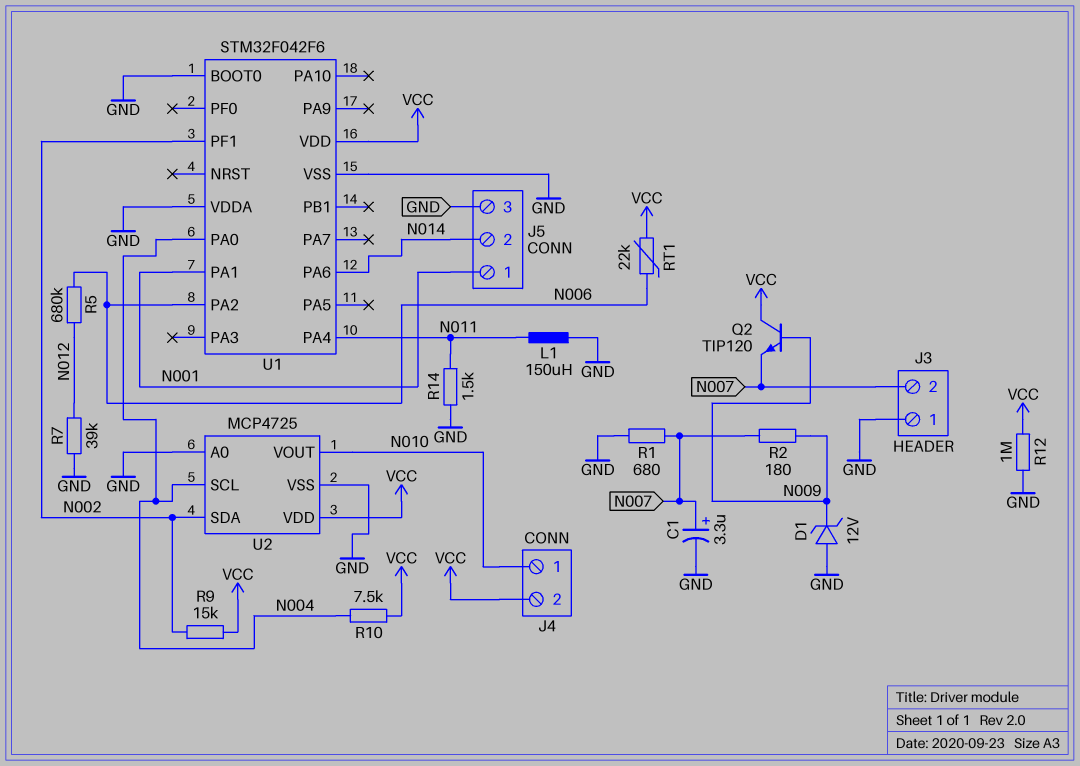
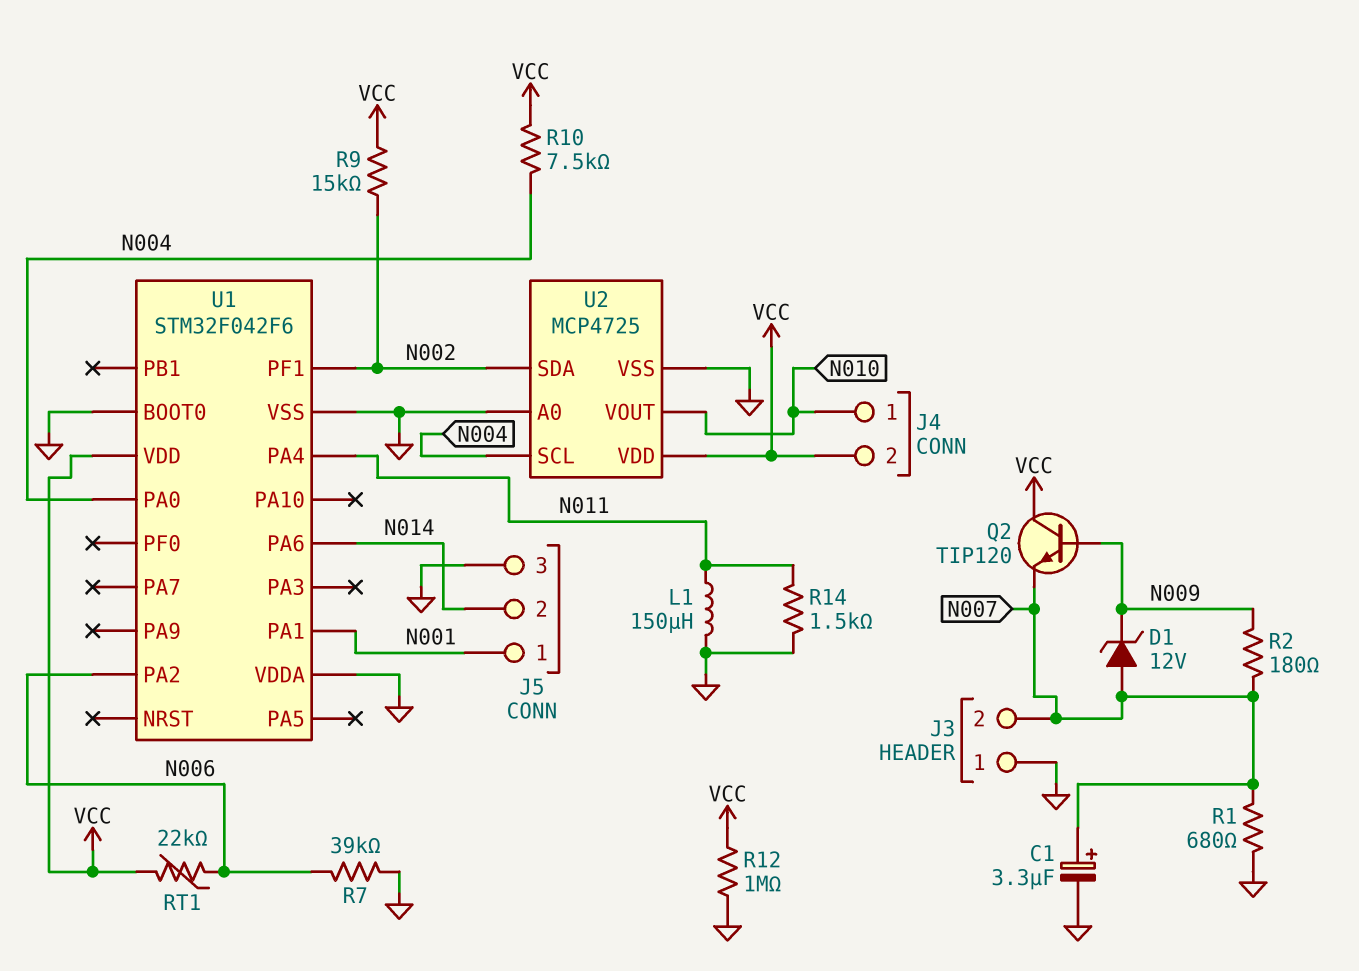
D1: zener 12V (A GND, K N009) -> zener 12V (A N007, K N009)
R5: 680k (N006, N012) -> none
R7: 39k (GND, N012) -> 39k (GND, N006)

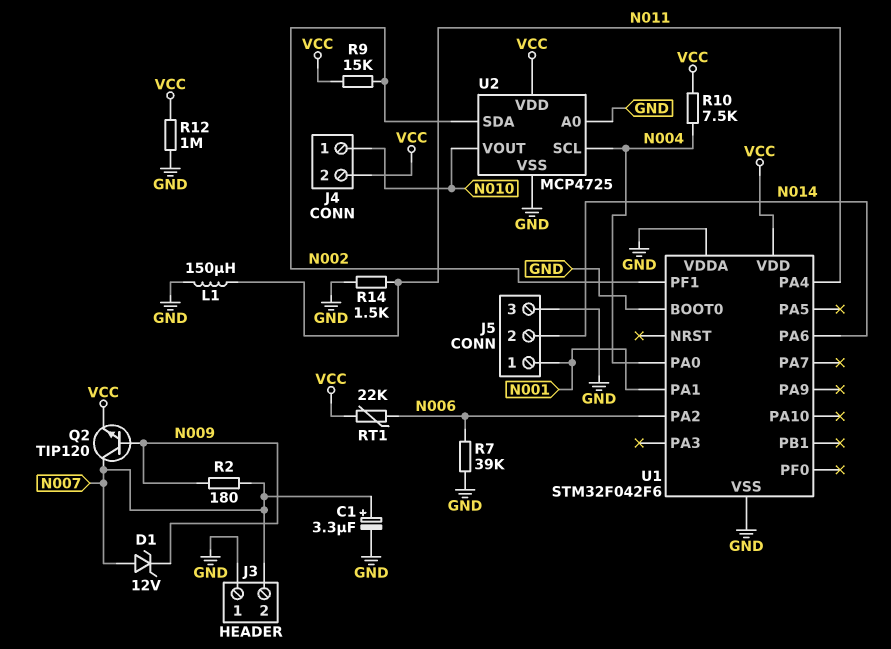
Q2: NPN TIP120 (B N009, C VCC, E N007) -> NPN TIP120 (B N009, C N007, E VCC)
R1: 680 (GND, N007) -> none

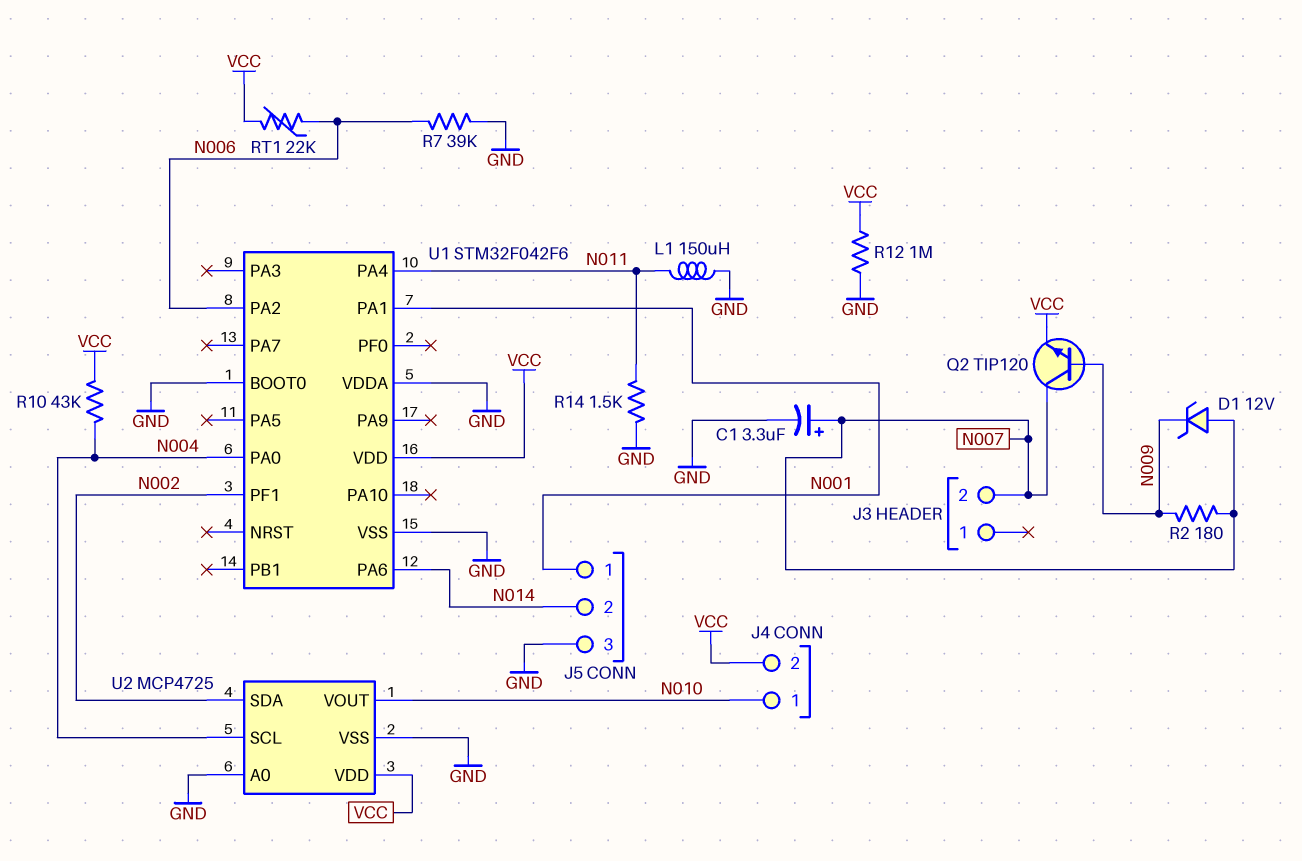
J3 pin 1: GND -> none
R9: 15k (N002, VCC) -> none
R10: 7.5k (N004, VCC) -> 43k (N004, VCC)

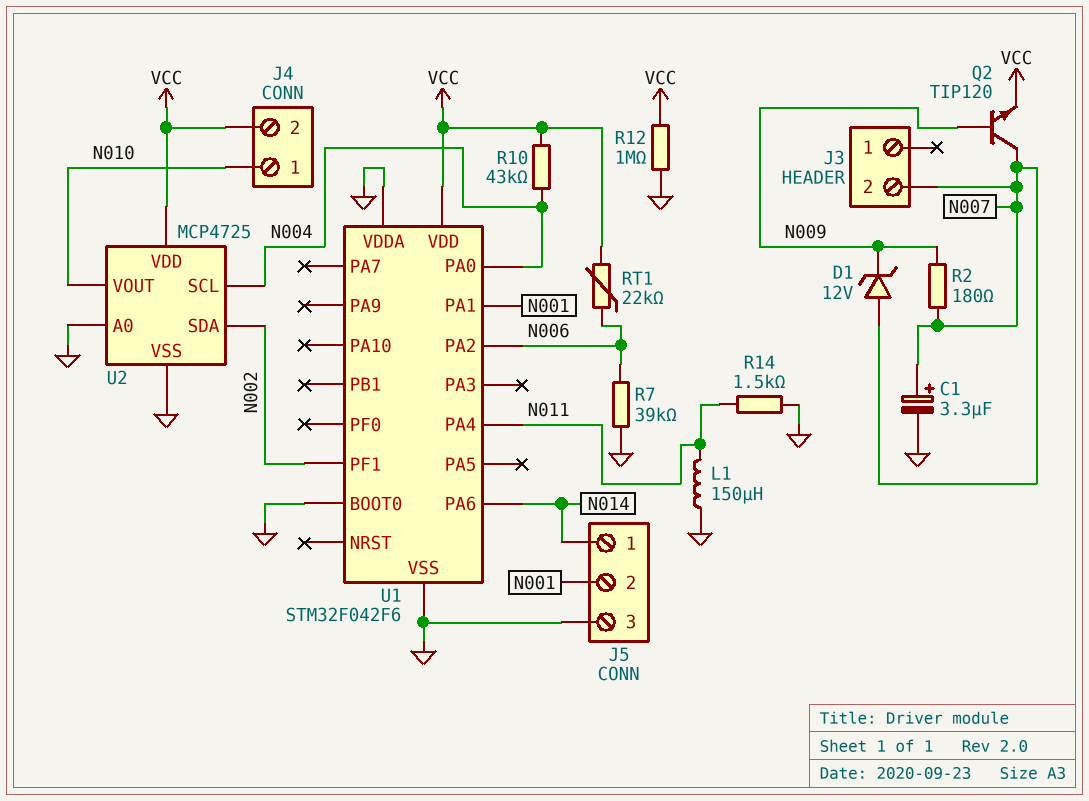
J5 pin 1: N001 -> N014
J5 pin 2: N014 -> N001

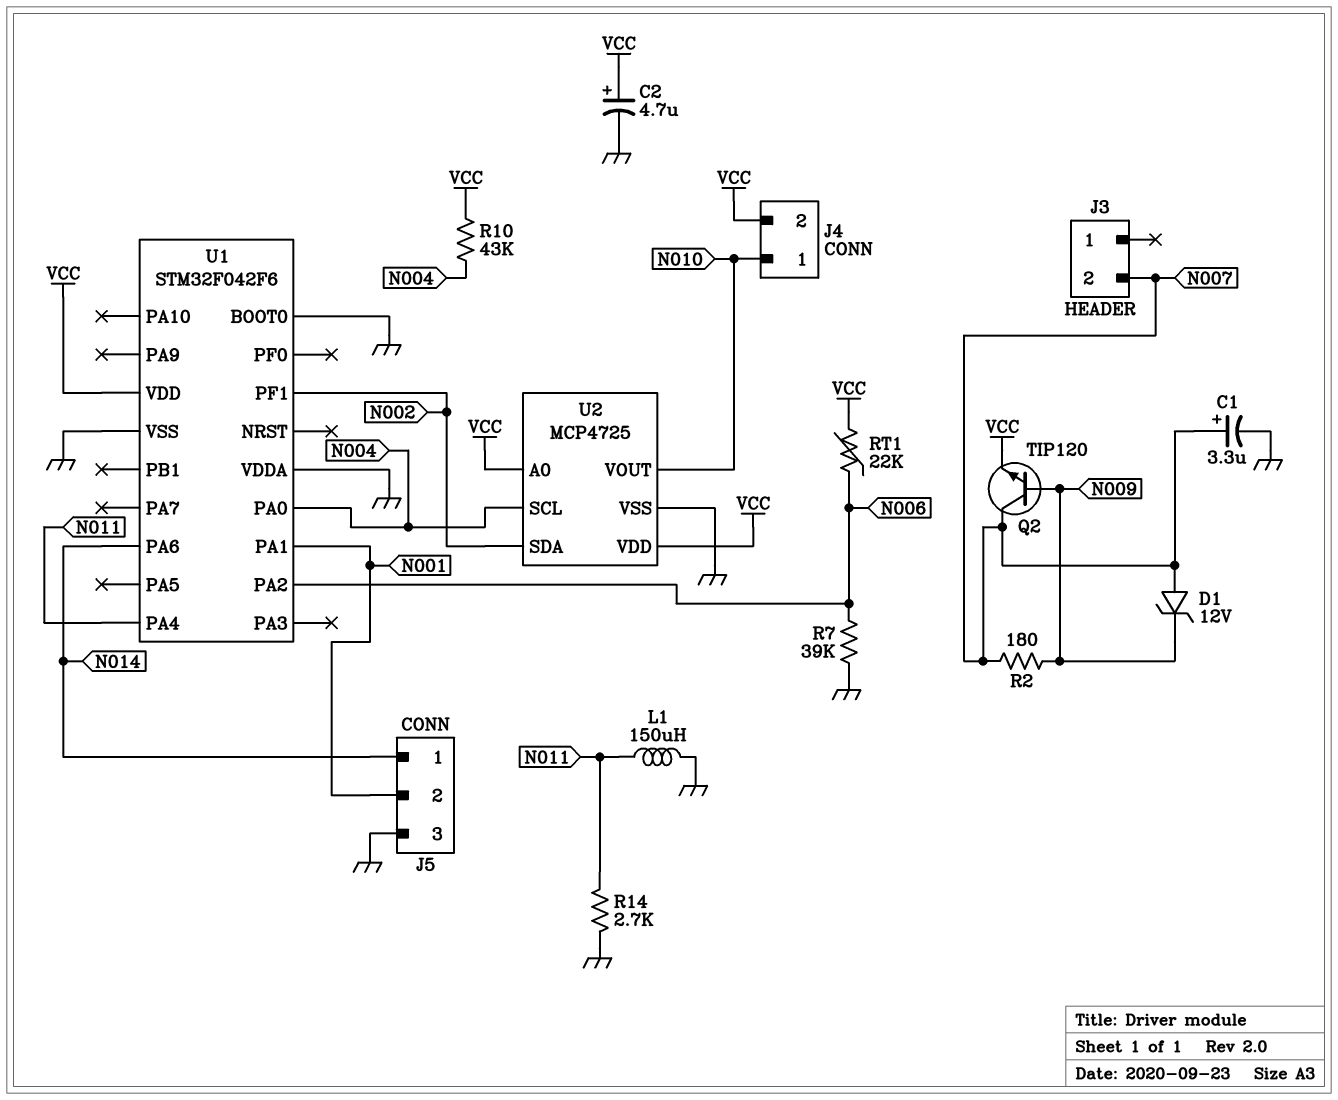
C2: none -> 4.7uF (plus VCC, minus GND)
R12: 1M (GND, VCC) -> none
R14: 1.5k (GND, N011) -> 2.7k (GND, N011)
U2 pin A0: GND -> VCC

